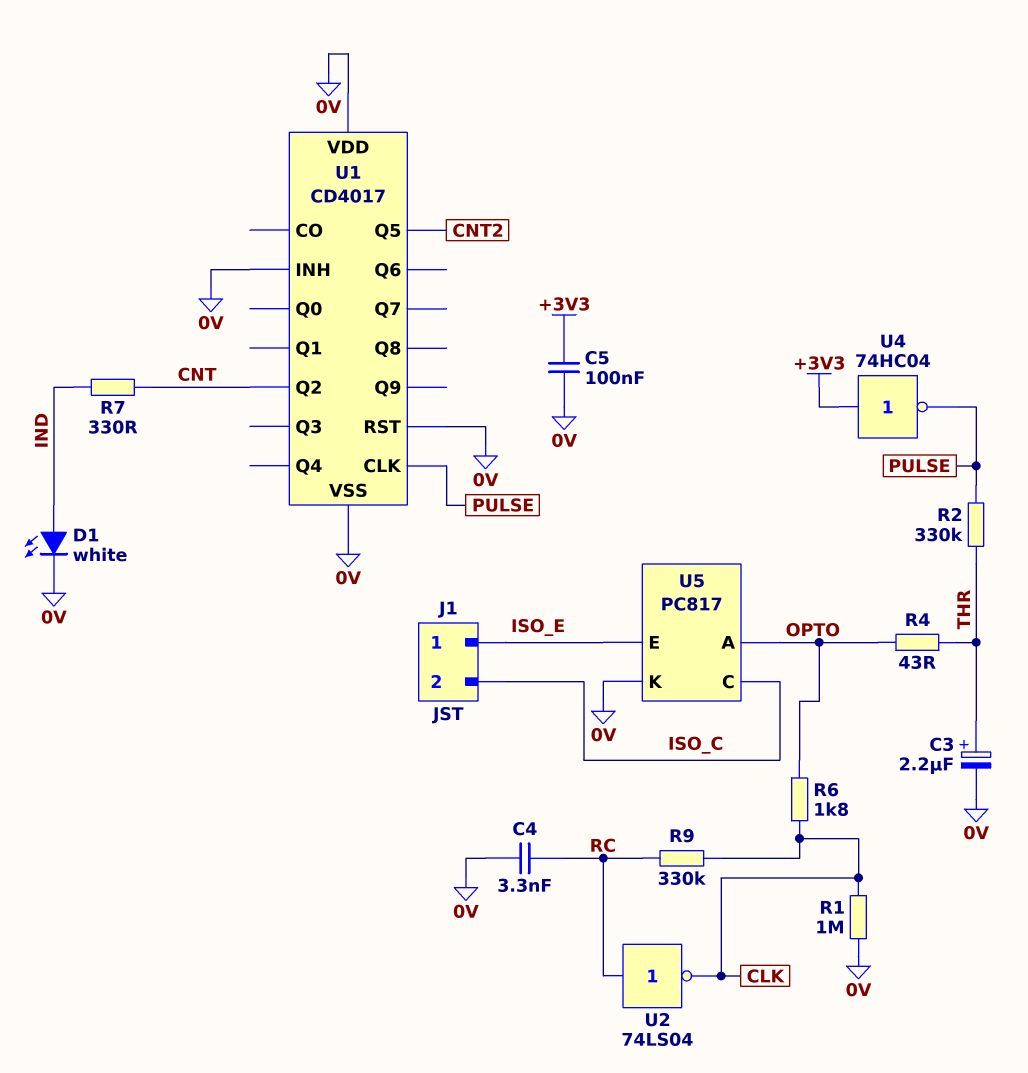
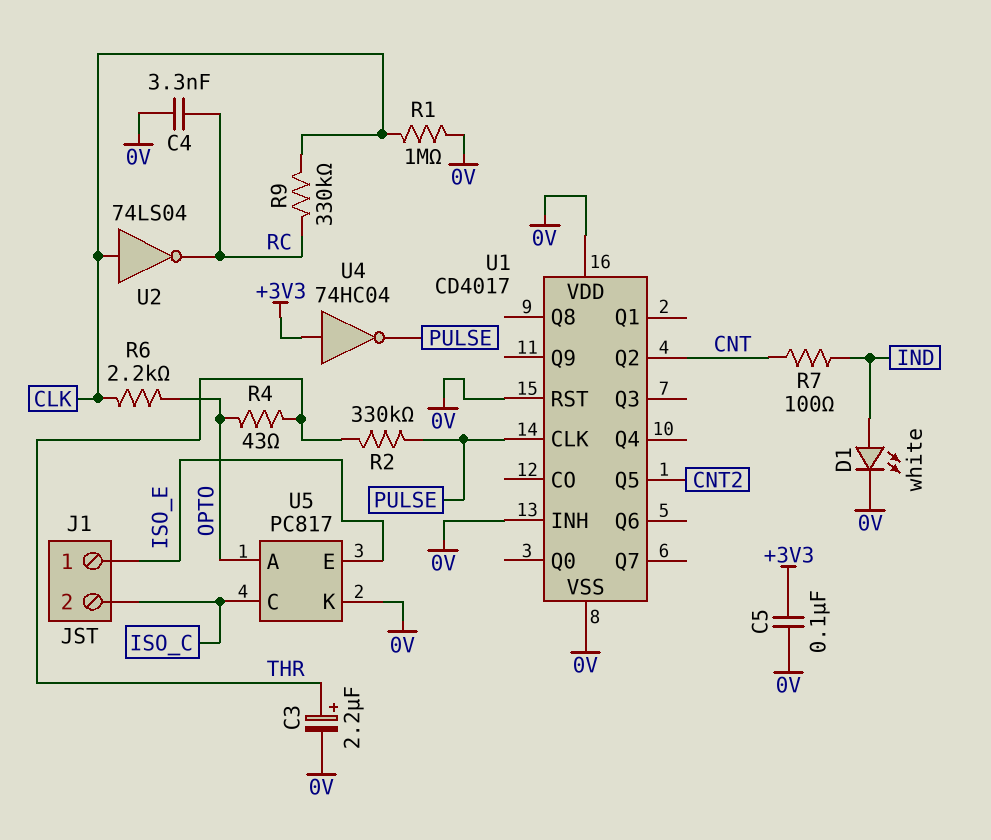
R6: 1.8k (CLK, OPTO) -> 2.2k (CLK, OPTO)
R7: 330 (CNT, IND) -> 100 (CNT, IND)
U2: NOT 74LS04 (in RC, out CLK) -> NOT 74LS04 (in CLK, out RC)

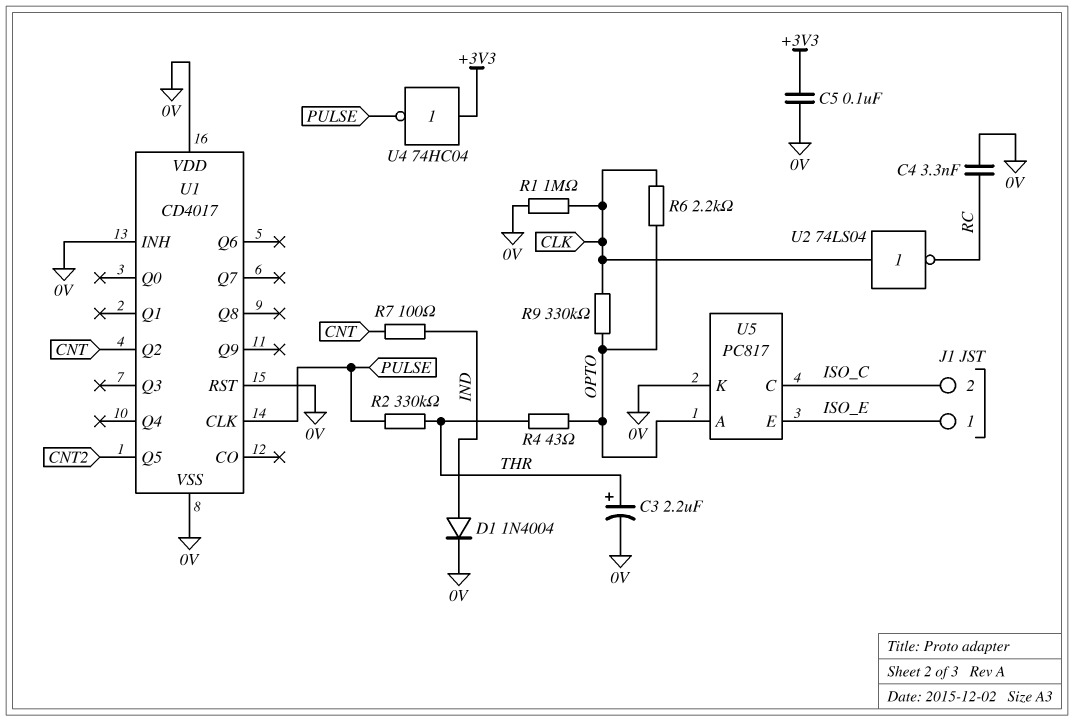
D1: LED white (A IND, K 0V) -> diode 1N4004 (A IND, K 0V)
R9: 330k (CLK, RC) -> 330k (CLK, OPTO)

